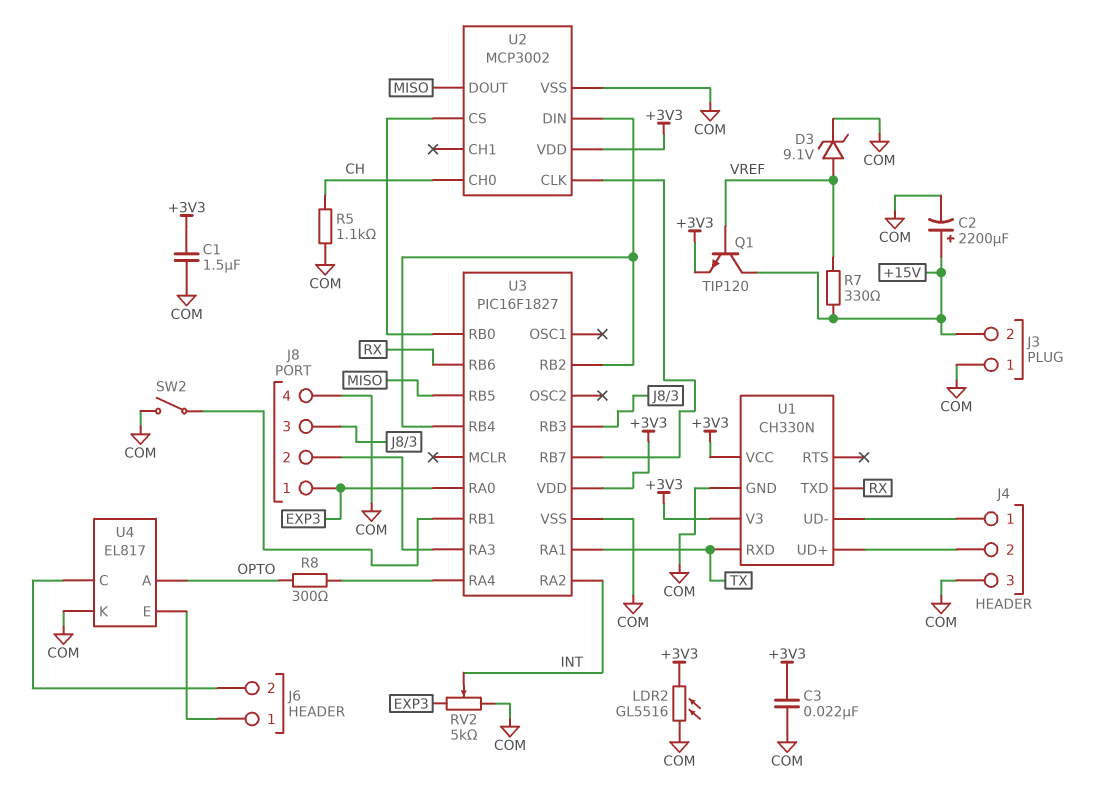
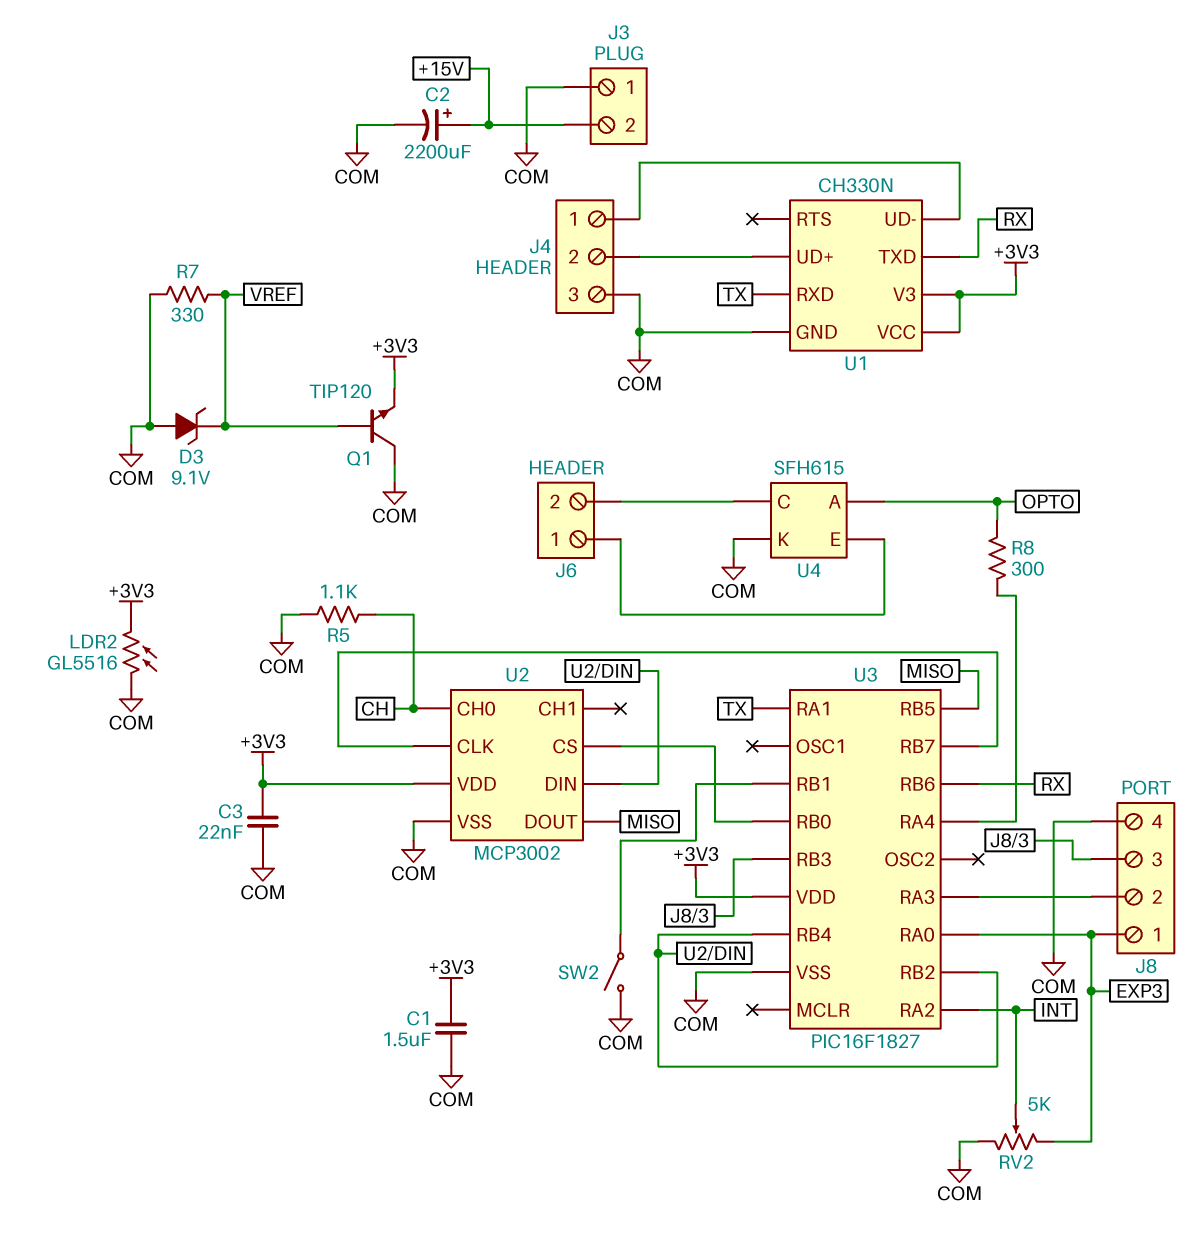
D3: zener 9.1V (A VREF, K COM) -> zener 9.1V (A COM, K VREF)
Q1: NPN TIP120 (B VREF, C +15V, E +3V3) -> NPN TIP120 (B VREF, C COM, E +3V3)
R7: 330 (+15V, VREF) -> 330 (COM, VREF)
U4: EL817 -> SFH615

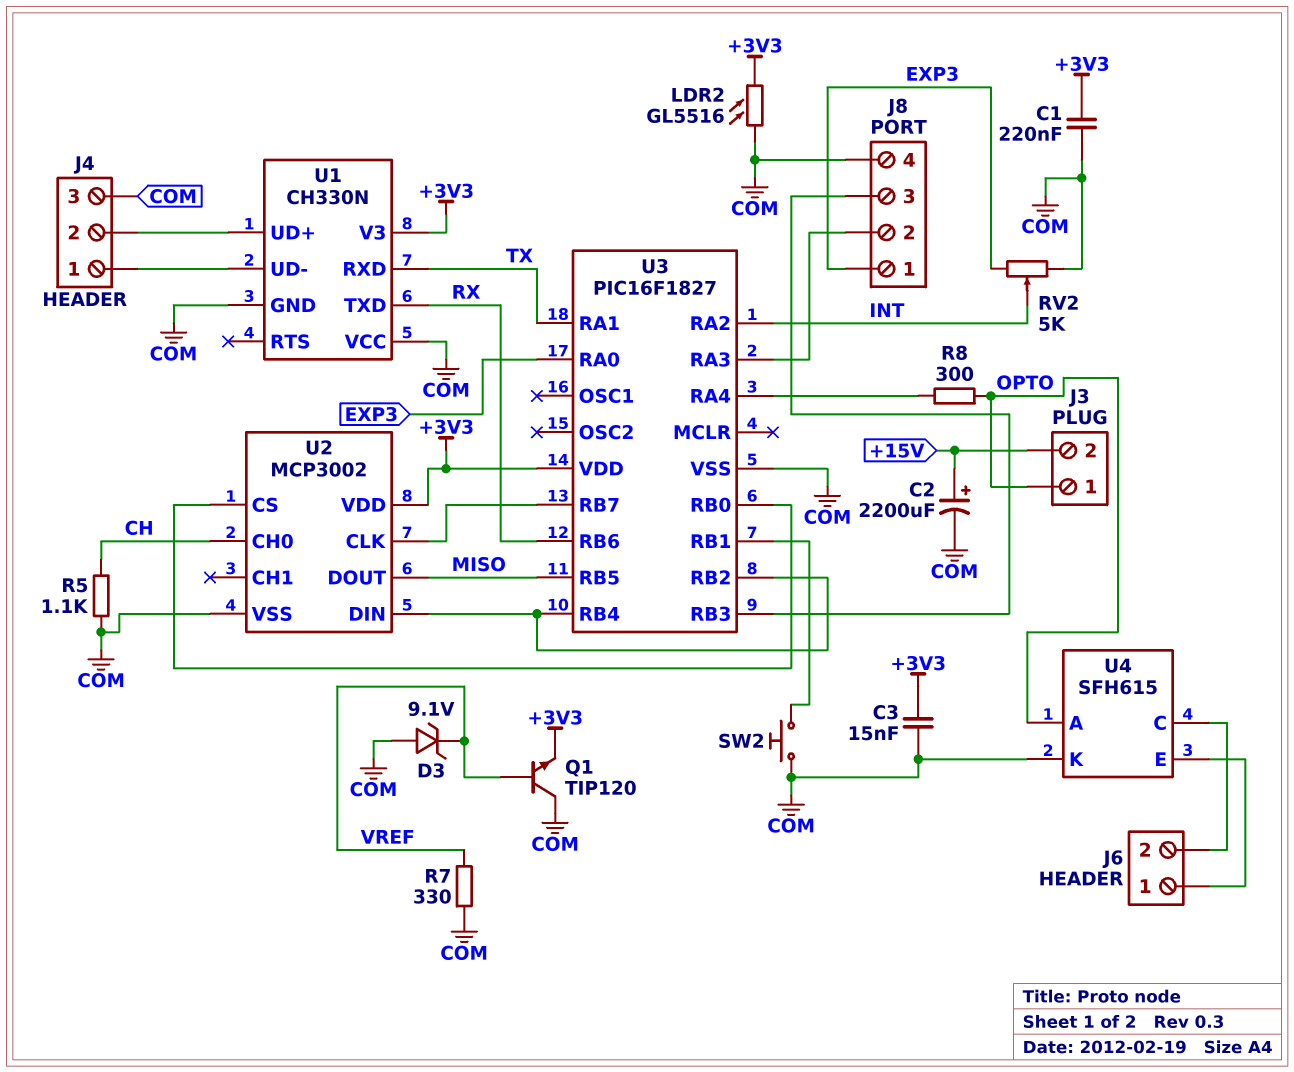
C1: 1.5uF (+3V3, COM) -> 220nF (+3V3, COM)
C3: 22nF (+3V3, COM) -> 15nF (+3V3, COM)
J3 pin 1: COM -> OPTO
SW2: switch (COM, U3/RB1) -> button (COM, U3/RB1)
U1 pin VCC: +3V3 -> COM

